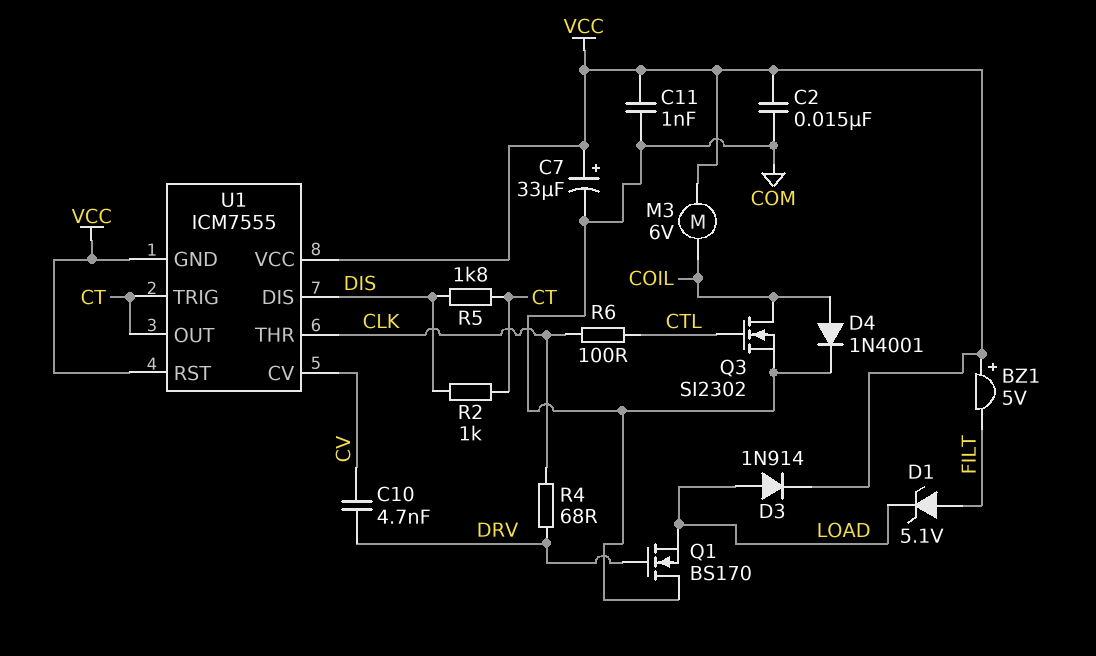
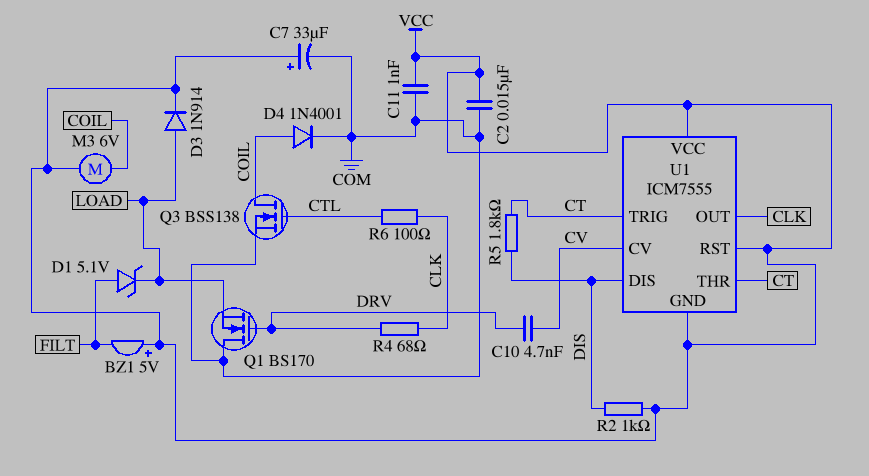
Q3: NMOS SI2302 (G CTL, D COIL, S COM) -> NMOS BSS138 (G CTL, D COIL, S COM)
R2: 1k (CT, DIS) -> 1k (DIS, VCC)
U1 pin OUT: CT -> CLK
U1 pin THR: CLK -> CT

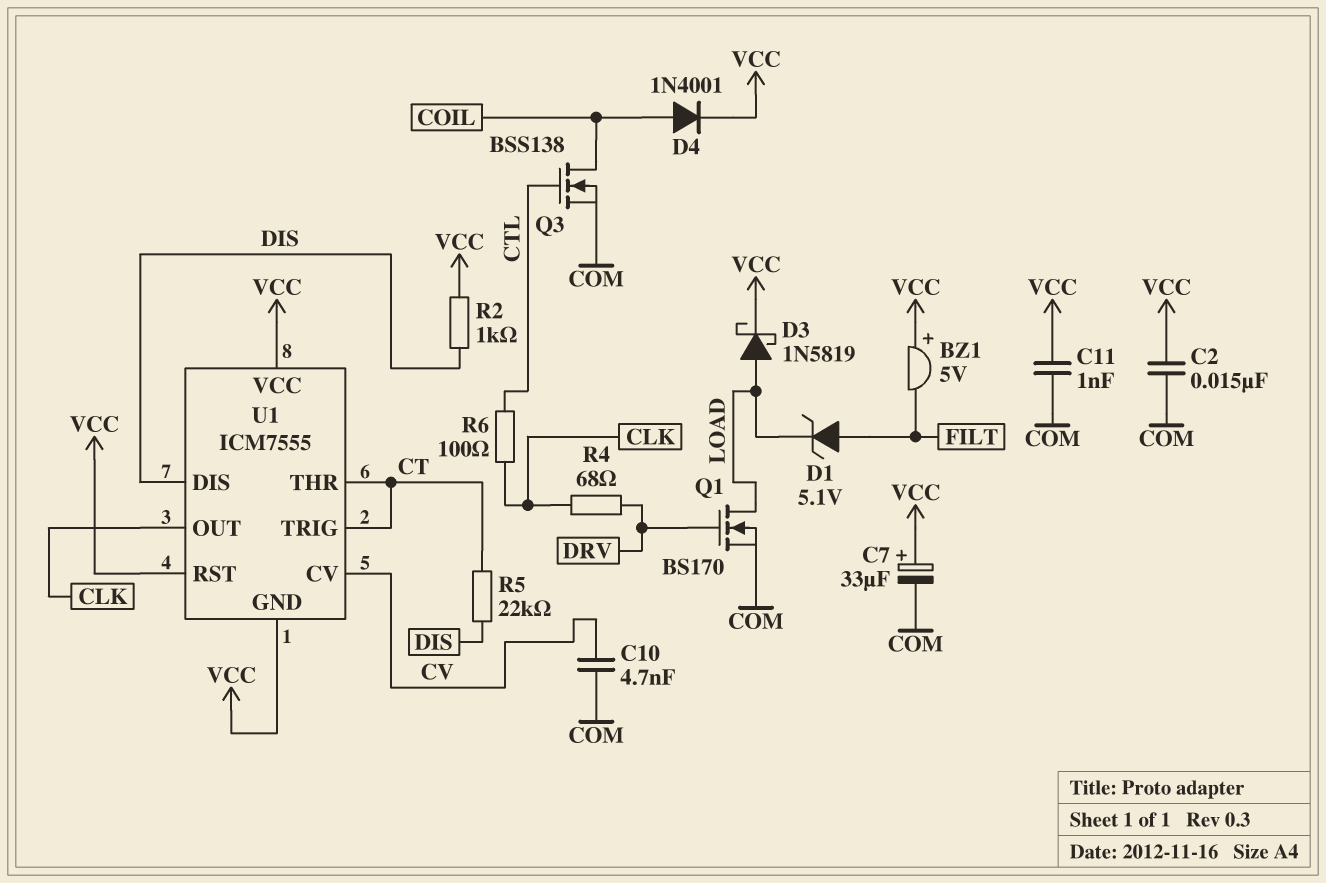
C10: 4.7nF (CV, DRV) -> 4.7nF (COM, CV)
D3: diode 1N914 (A LOAD, K VCC) -> schottky 1N5819 (A LOAD, K VCC)
D4: diode 1N4001 (A COIL, K COM) -> diode 1N4001 (A COIL, K VCC)
M3: motor 6V (COIL, VCC) -> none
Q1: NMOS BS170 (G DRV, D COM, S LOAD) -> NMOS BS170 (G DRV, D LOAD, S COM)
R5: 1.8k (CT, DIS) -> 22k (CT, DIS)

